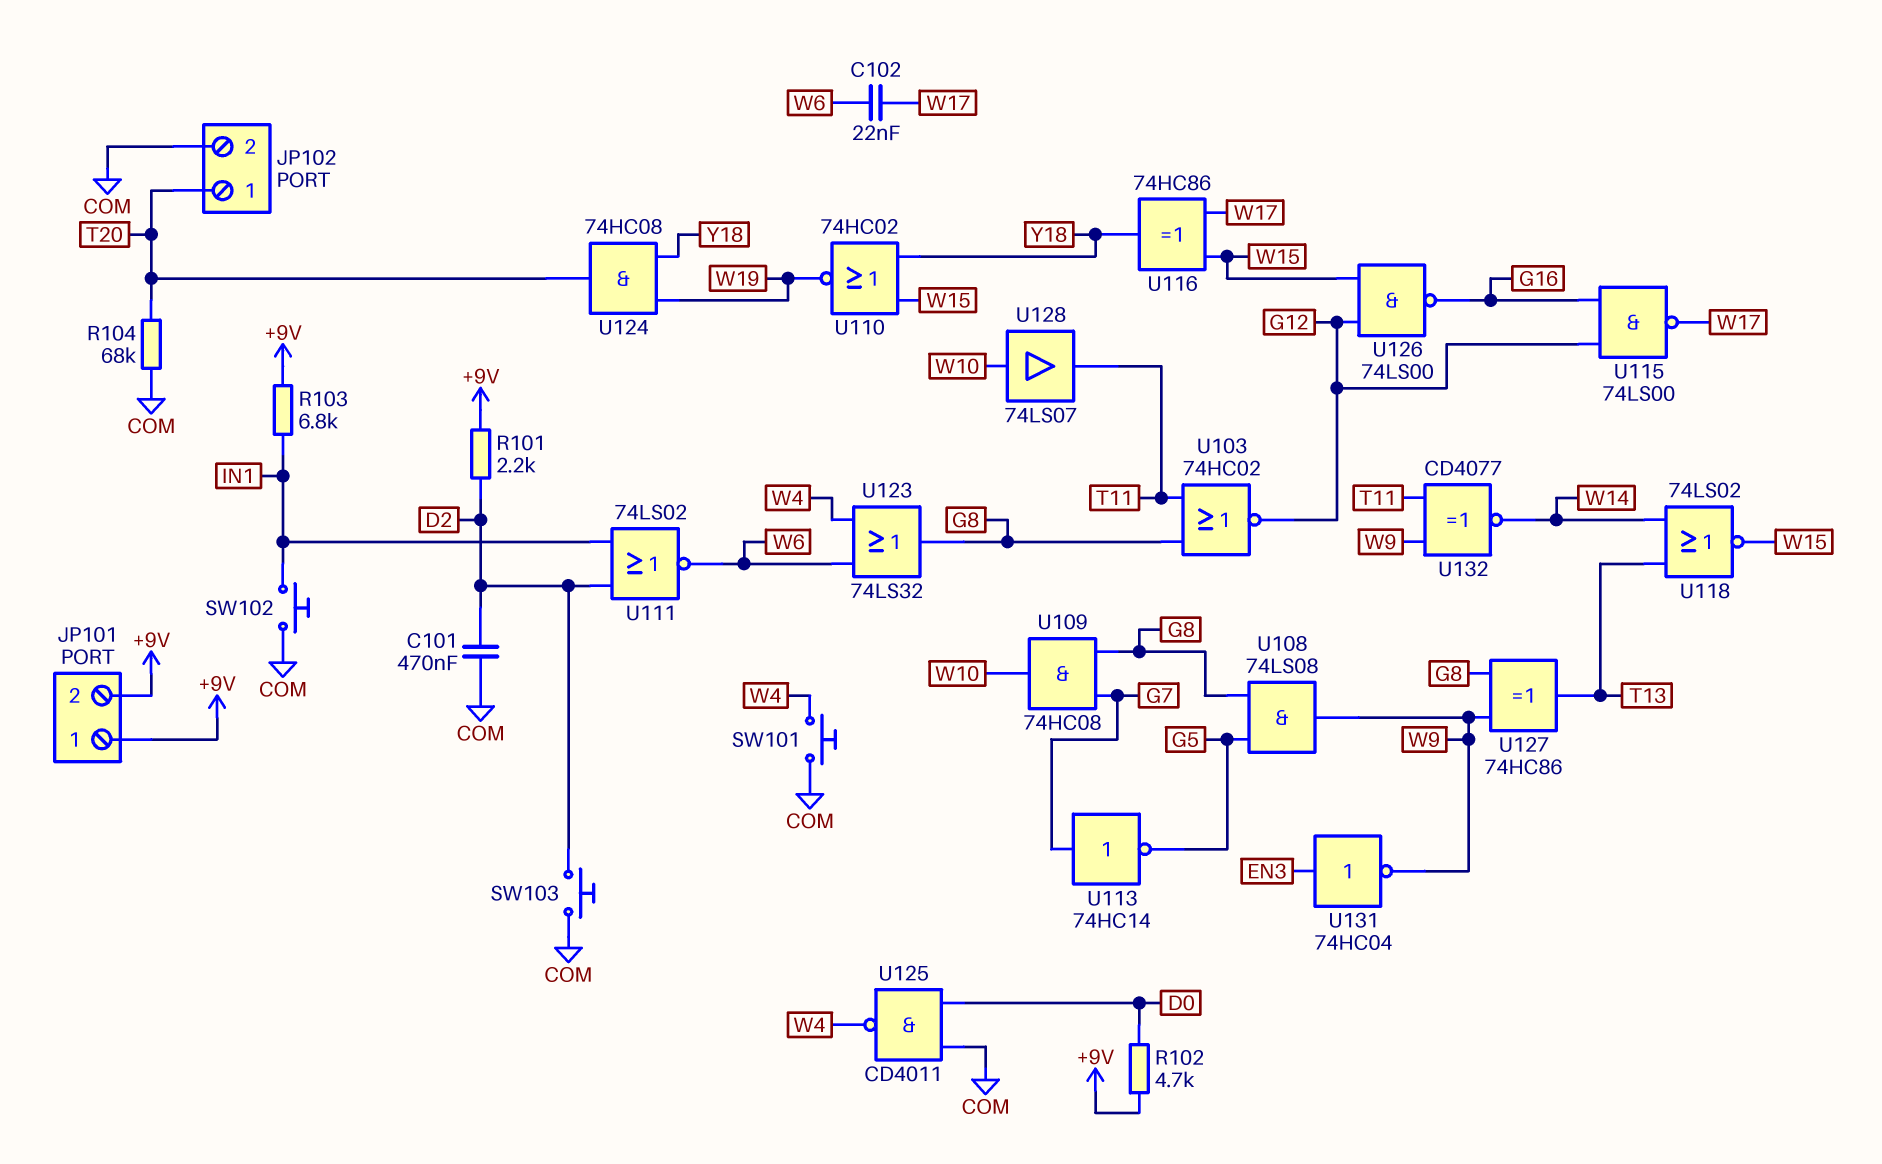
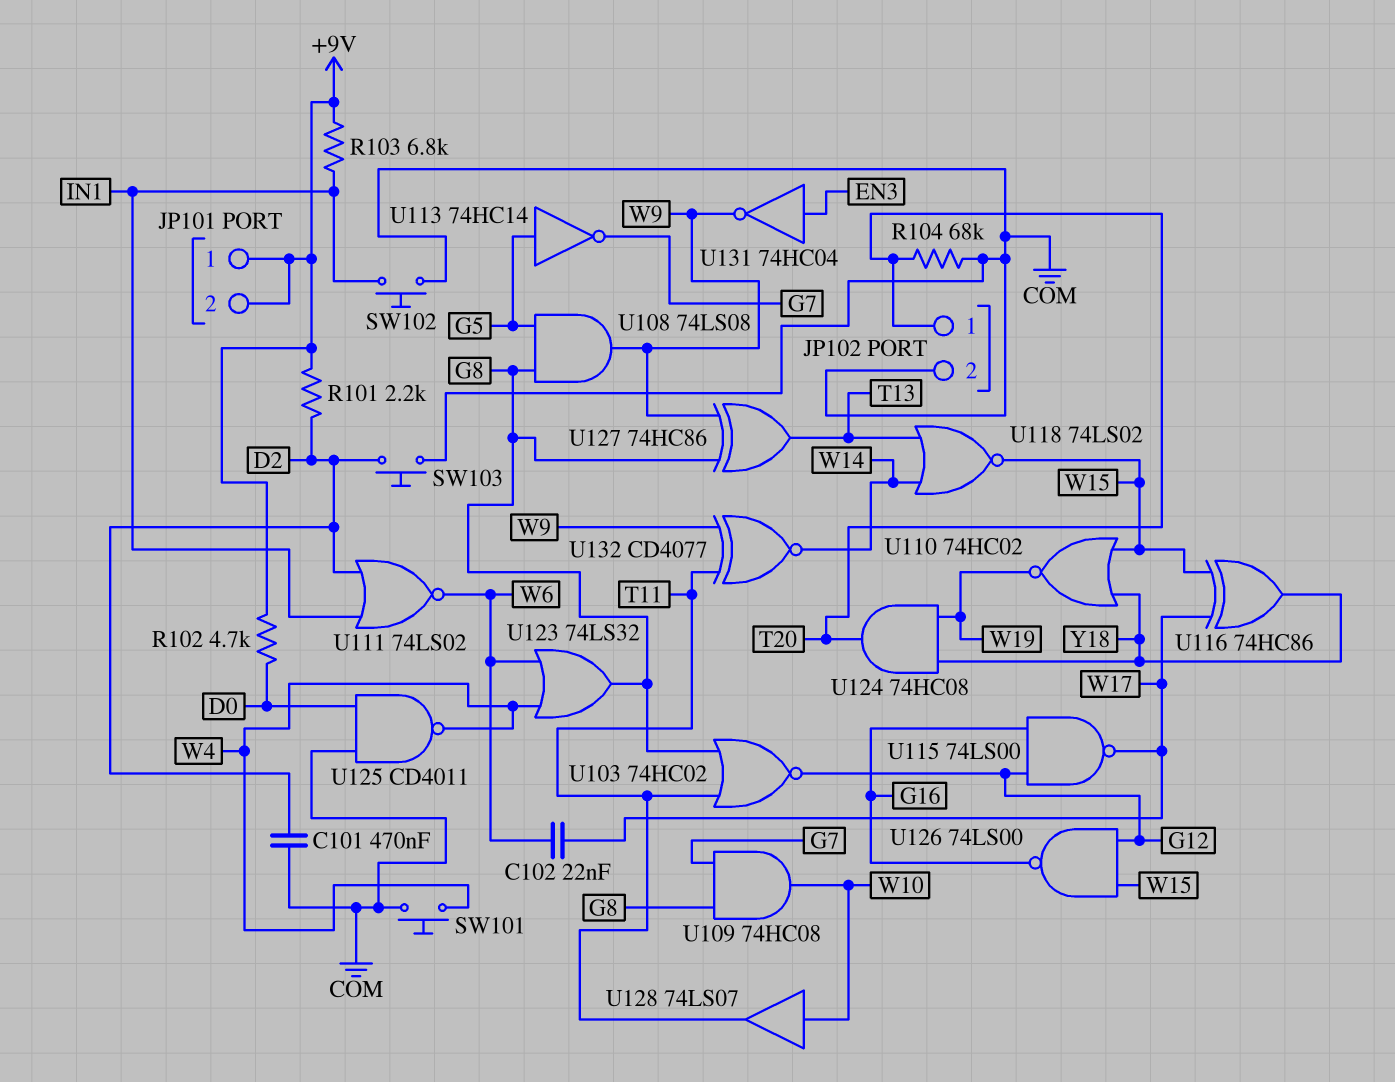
U113: NOT 74HC14 (in G7, out G5) -> NOT 74HC14 (in G5, out G7)

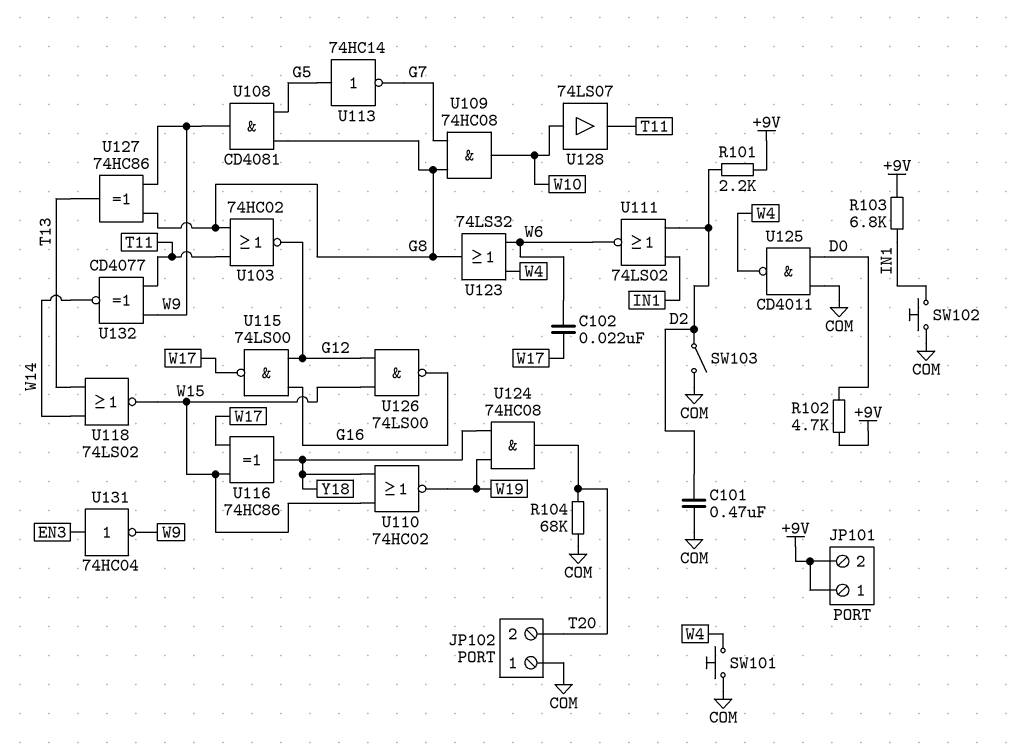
JP102 pin 1: T20 -> COM
JP102 pin 2: COM -> T20
SW103: button (COM, D2) -> switch (COM, D2)
U108: AND 74LS08 (in G5, in G8, out W9) -> AND CD4081 (in G5, in G8, out W9)

